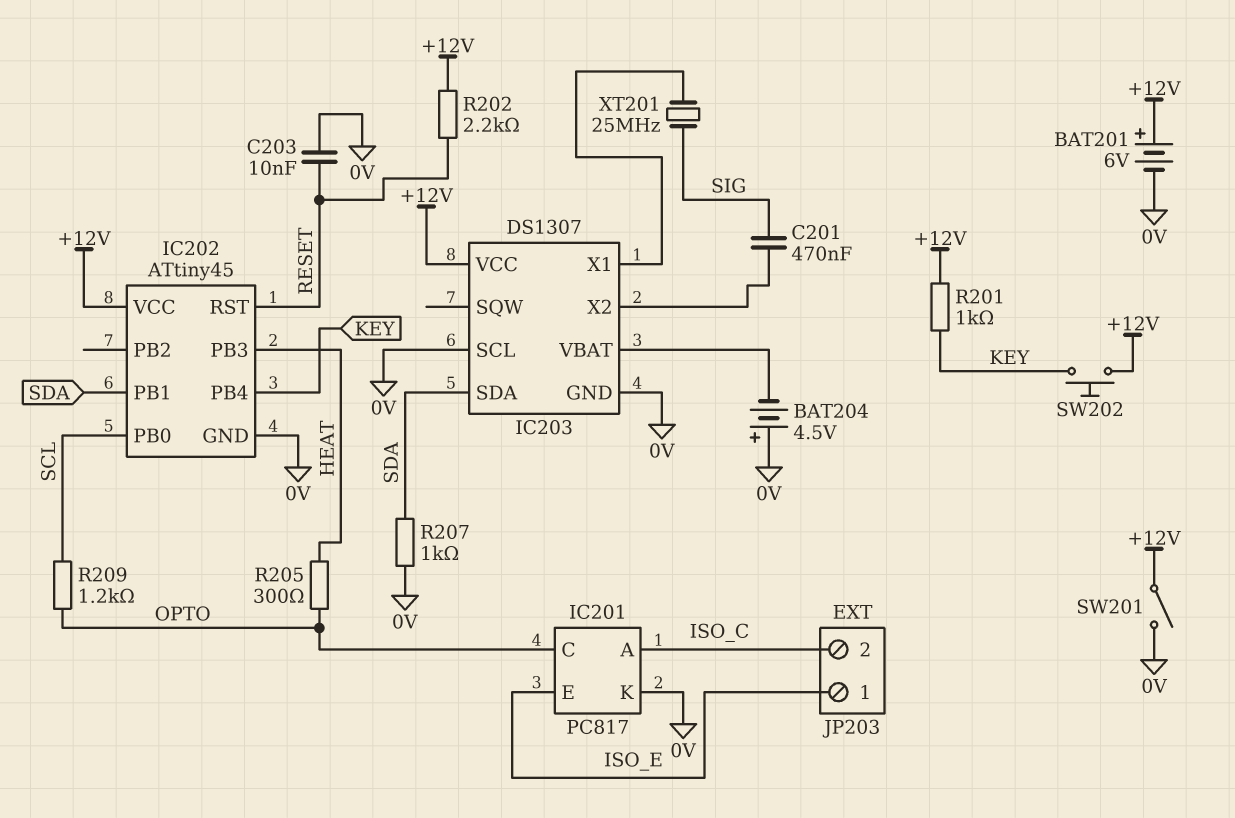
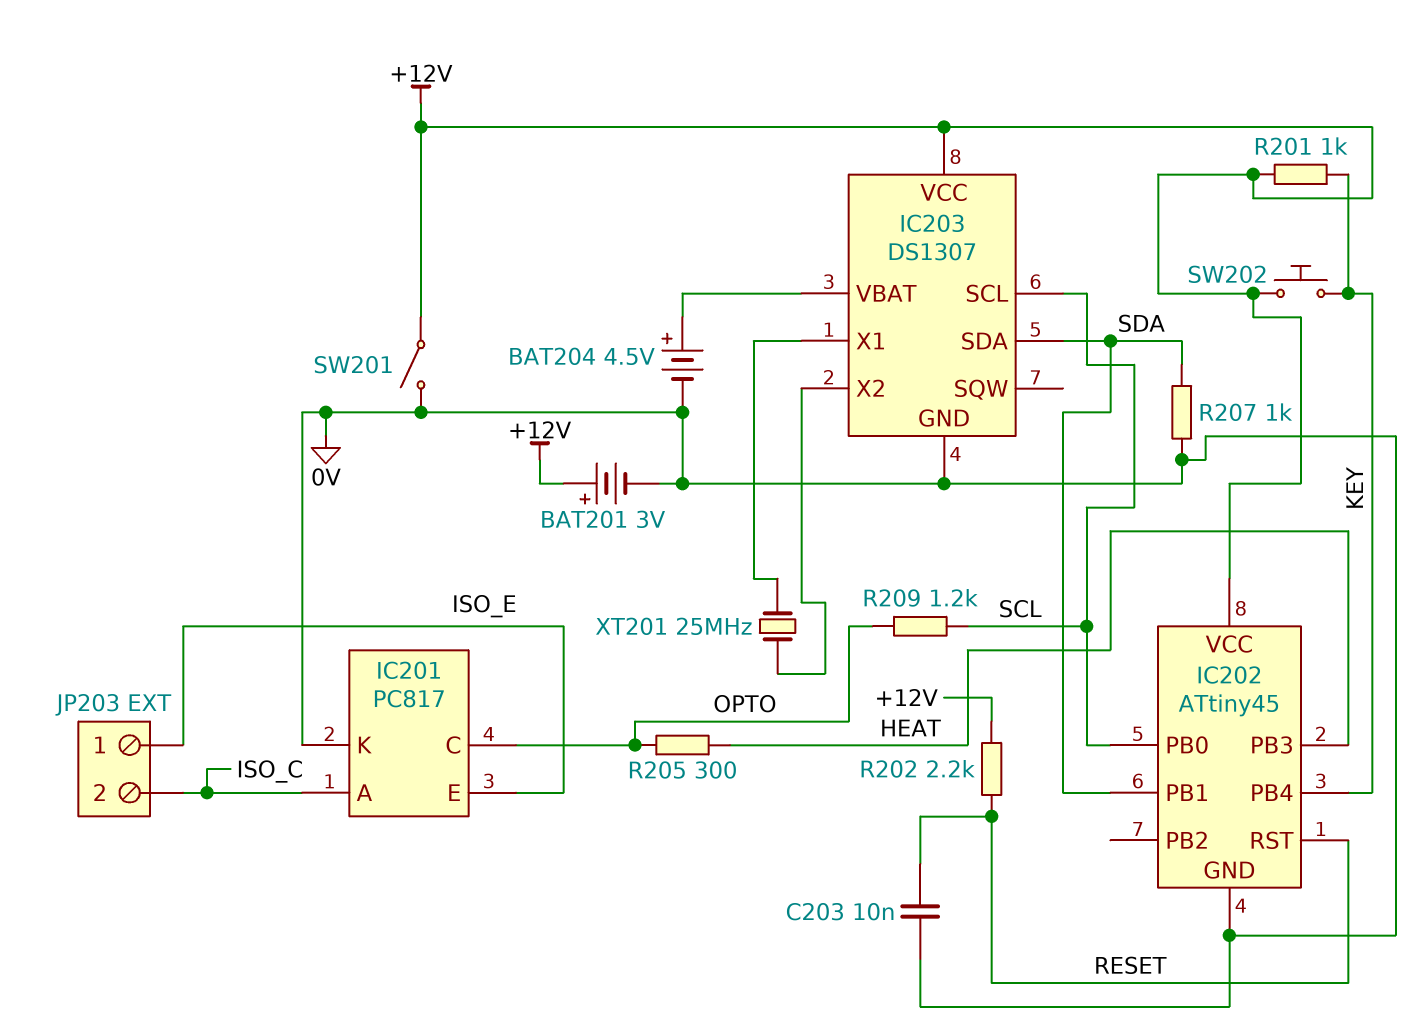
BAT201: 6V (plus +12V, minus 0V) -> 3V (plus +12V, minus 0V)
BAT204: 4.5V (plus 0V, minus IC203/VBAT) -> 4.5V (plus IC203/VBAT, minus 0V)
C201: 470nF (IC203/X2, SIG) -> none
IC203 pin SCL: 0V -> SCL
XT201: 25MHz (IC203/X1, SIG) -> 25MHz (IC203/X1, IC203/X2)

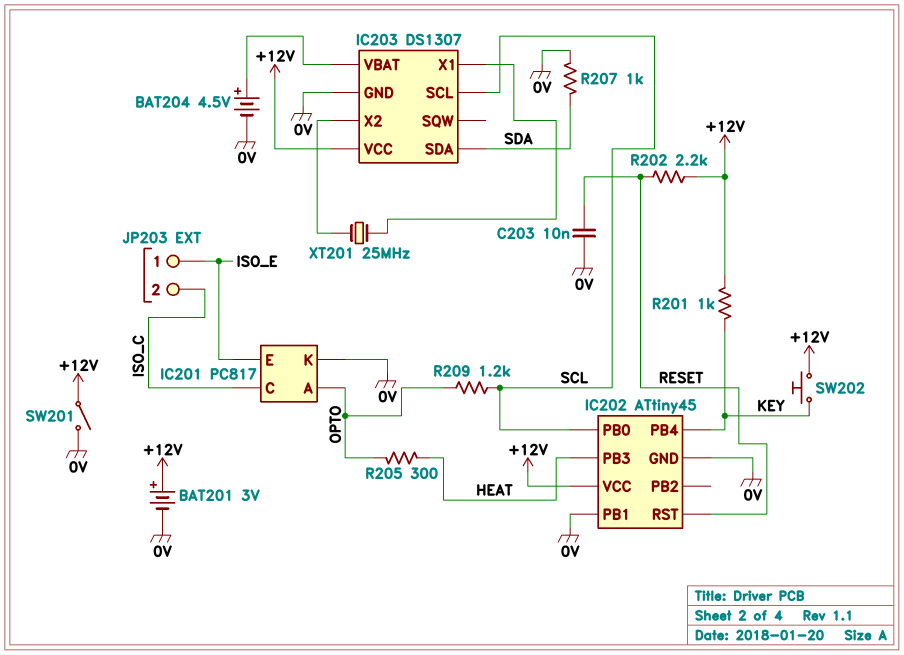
IC201 pin A: ISO_C -> OPTO
IC201 pin C: OPTO -> ISO_C
IC202 pin PB1: SDA -> 0V

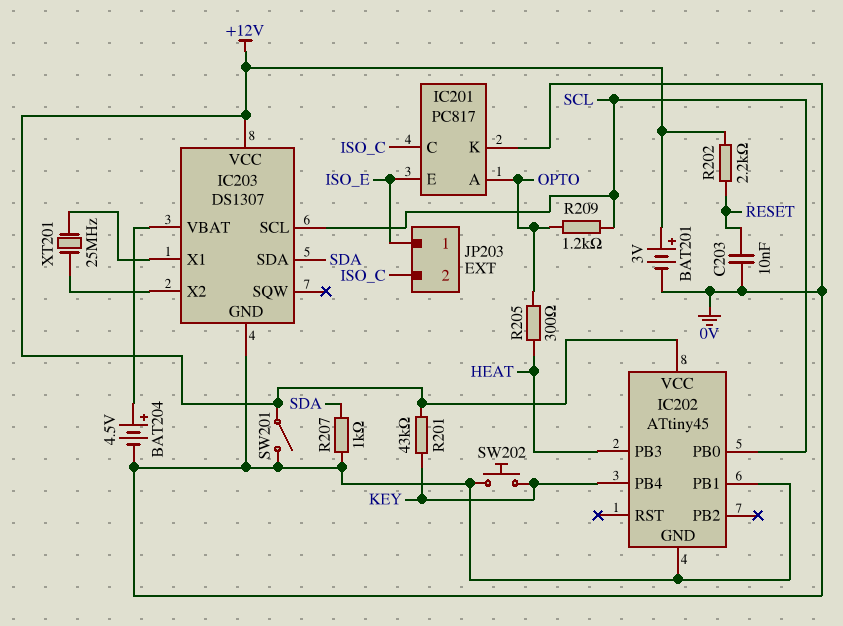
IC202 pin RST: RESET -> none
R201: 1k (+12V, KEY) -> 43k (+12V, KEY)
SW202: button (+12V, KEY) -> button (0V, KEY)

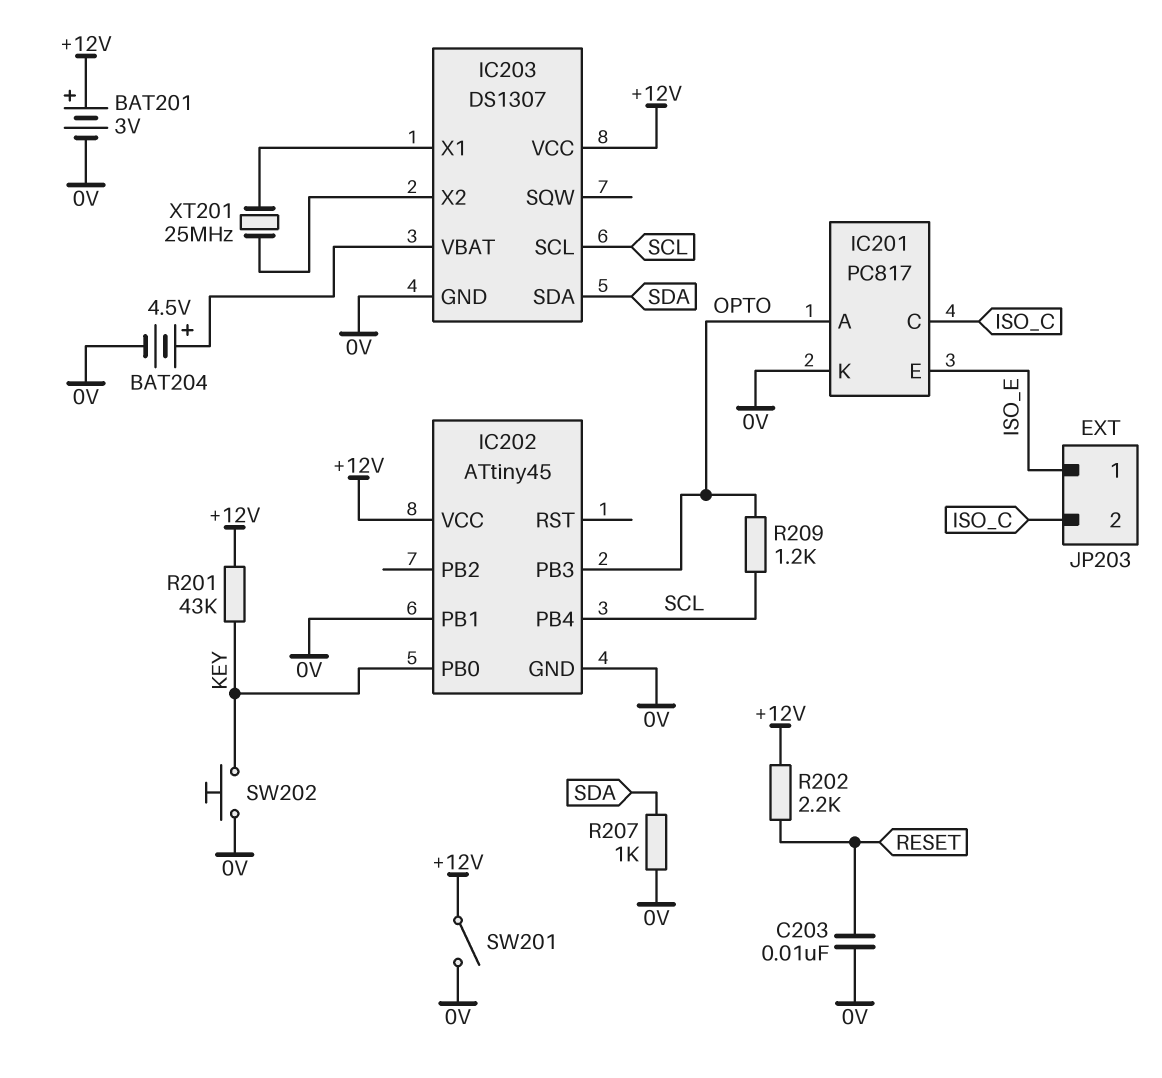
IC202 pin PB0: SCL -> KEY
IC202 pin PB3: HEAT -> OPTO
IC202 pin PB4: KEY -> SCL
R205: 300 (HEAT, OPTO) -> none

